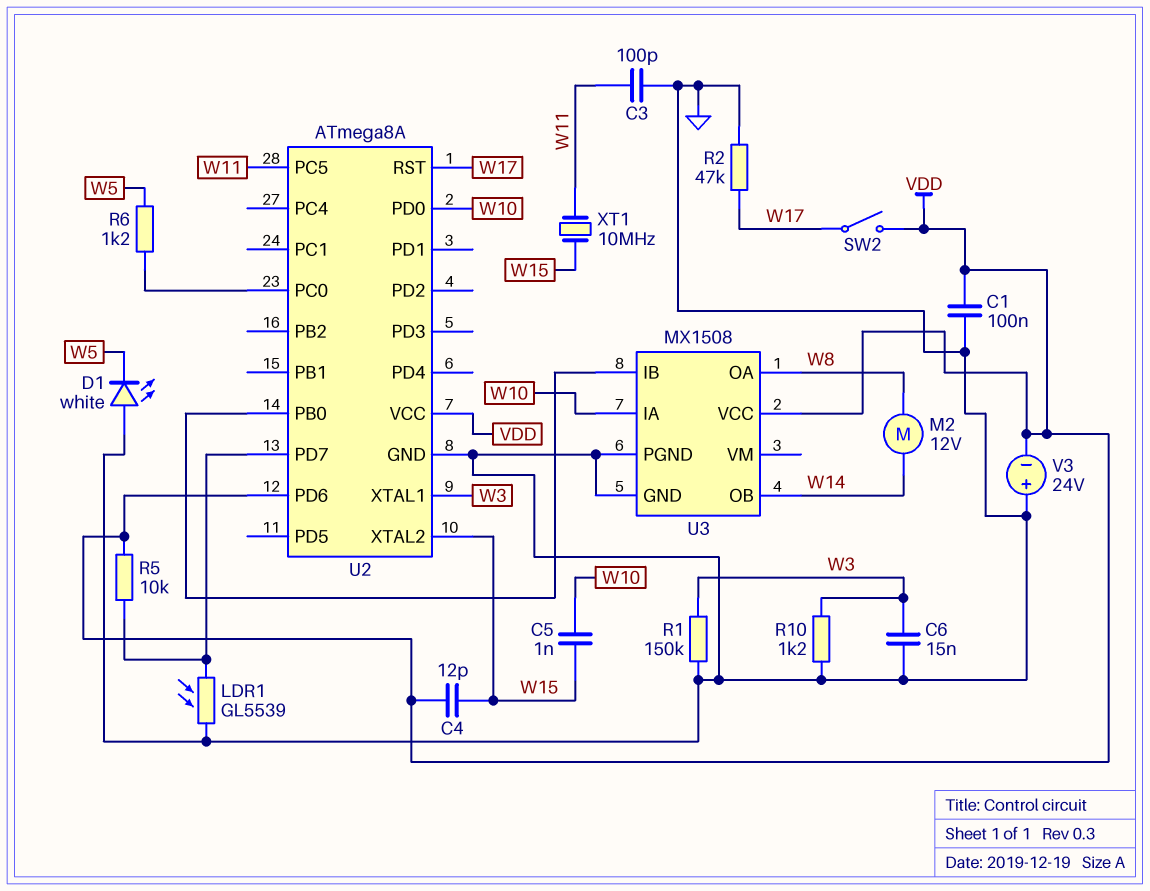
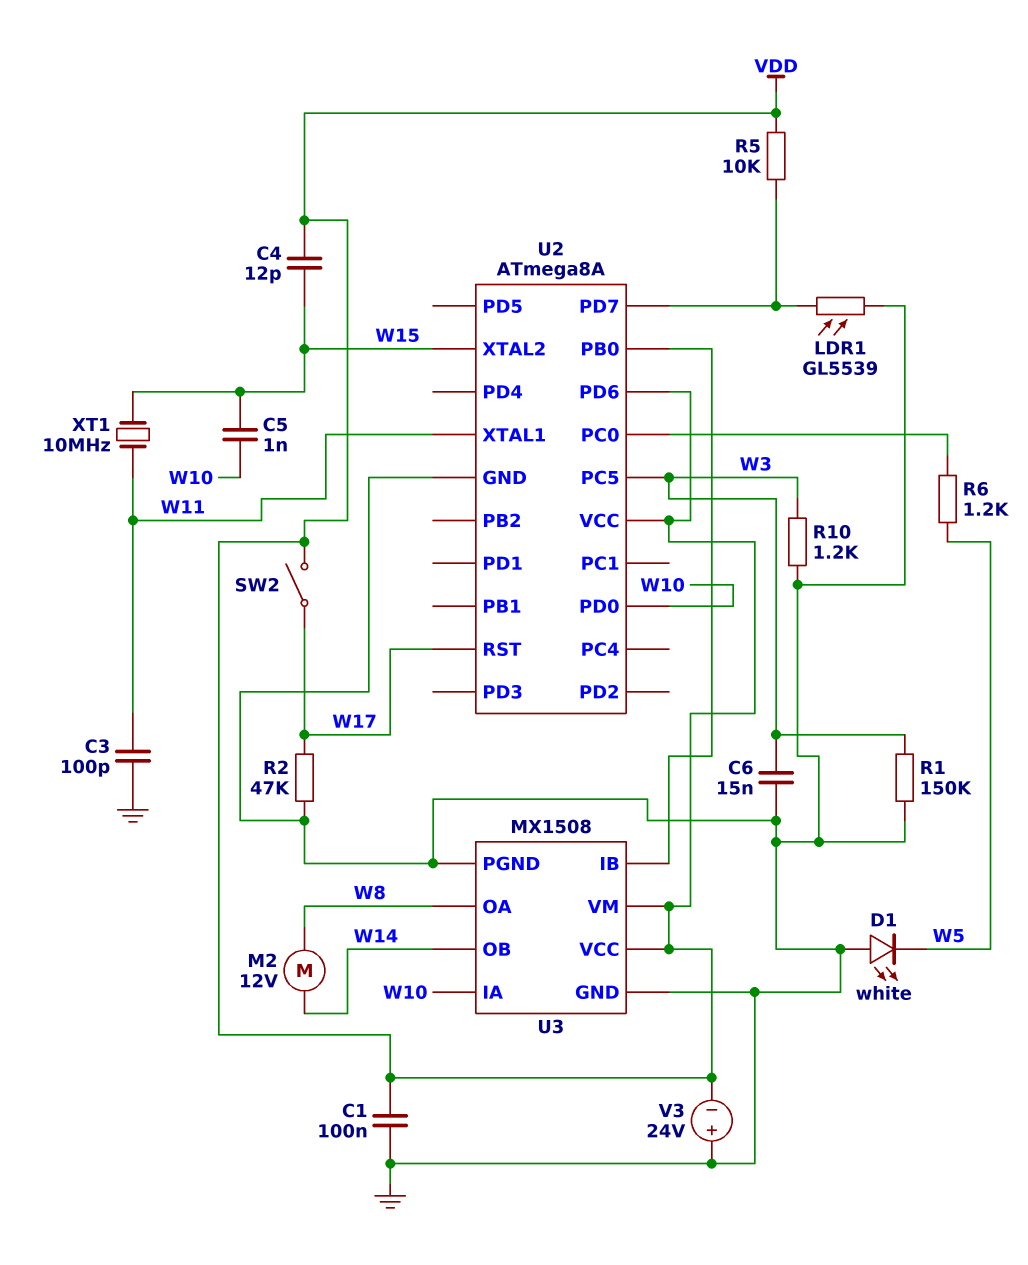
U2 pin PC5: W11 -> W3
U2 pin XTAL1: W3 -> W11
U3 pin VM: none -> VDD

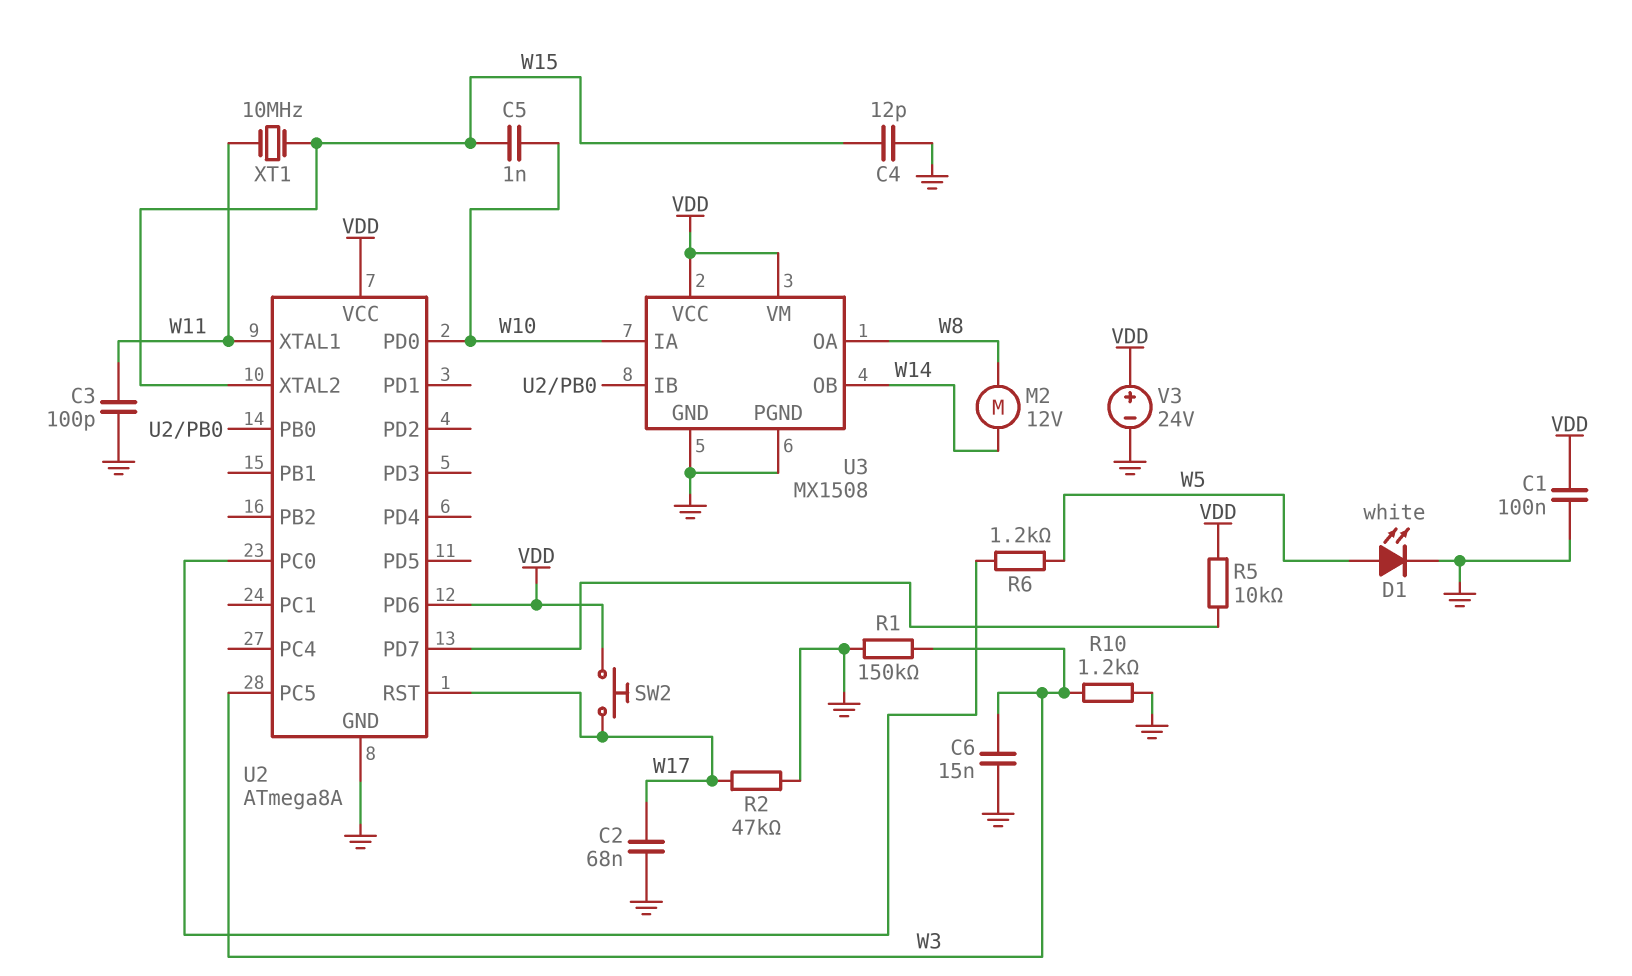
C2: none -> 68nF (GND, W17)
C4: 12pF (VDD, W15) -> 12pF (GND, W15)
D1: LED white (A GND, K W5) -> LED white (A W5, K GND)
LDR1: GL5539 (GND, U2/PD7) -> none
SW2: switch (VDD, W17) -> button (VDD, W17)
V3: 24V (plus GND, minus VDD) -> 24V (plus VDD, minus GND)

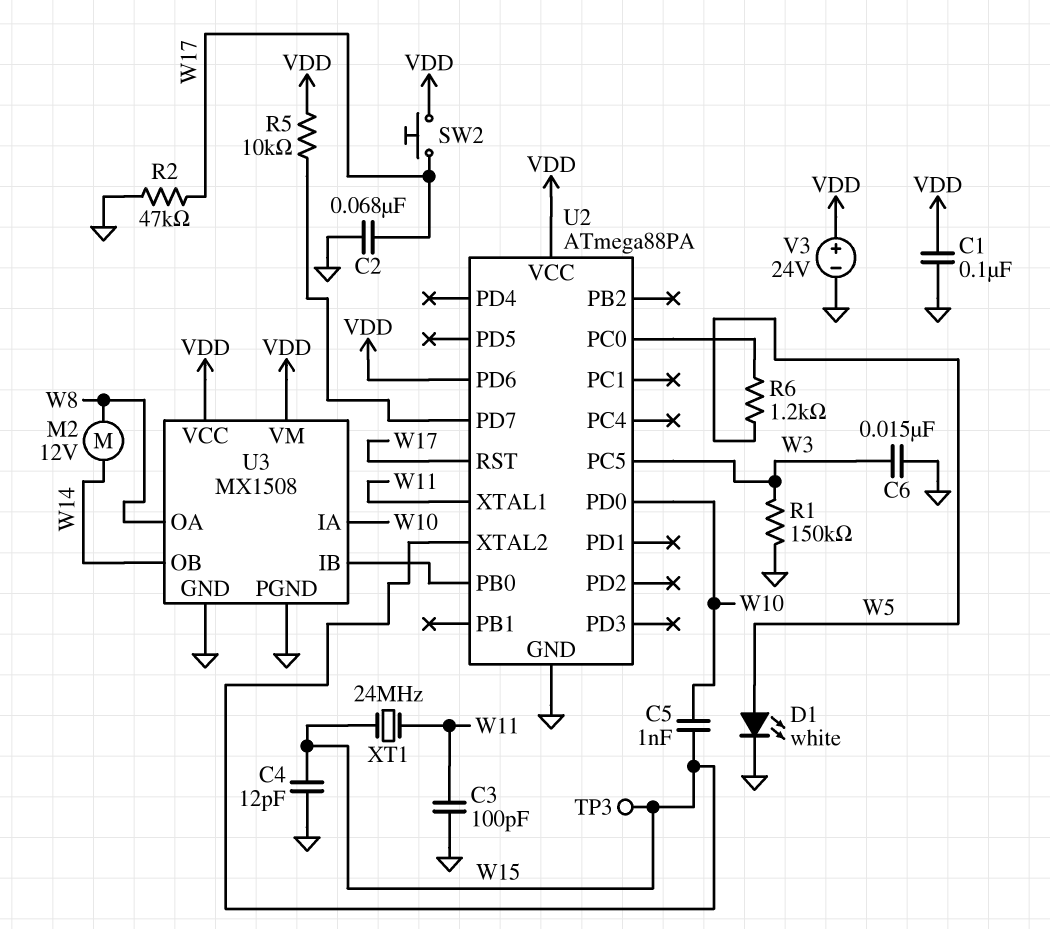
R10: 1.2k (GND, W3) -> none
TP3: none -> test point (W15)
U2: ATmega8A -> ATmega88PA
XT1: 10MHz (W11, W15) -> 24MHz (W11, W15)

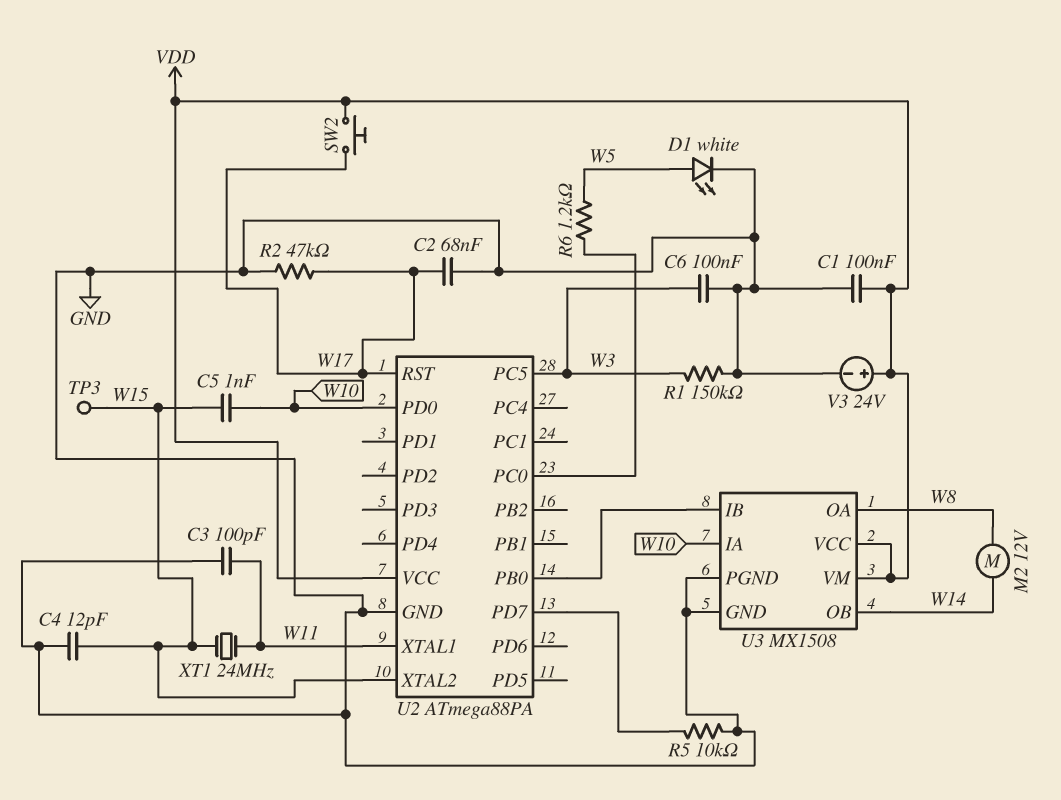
C6: 15nF (GND, W3) -> 100nF (GND, W3)
R5: 10k (U2/PD7, VDD) -> 10k (GND, U2/PD7)
U2 pin PD6: VDD -> none

